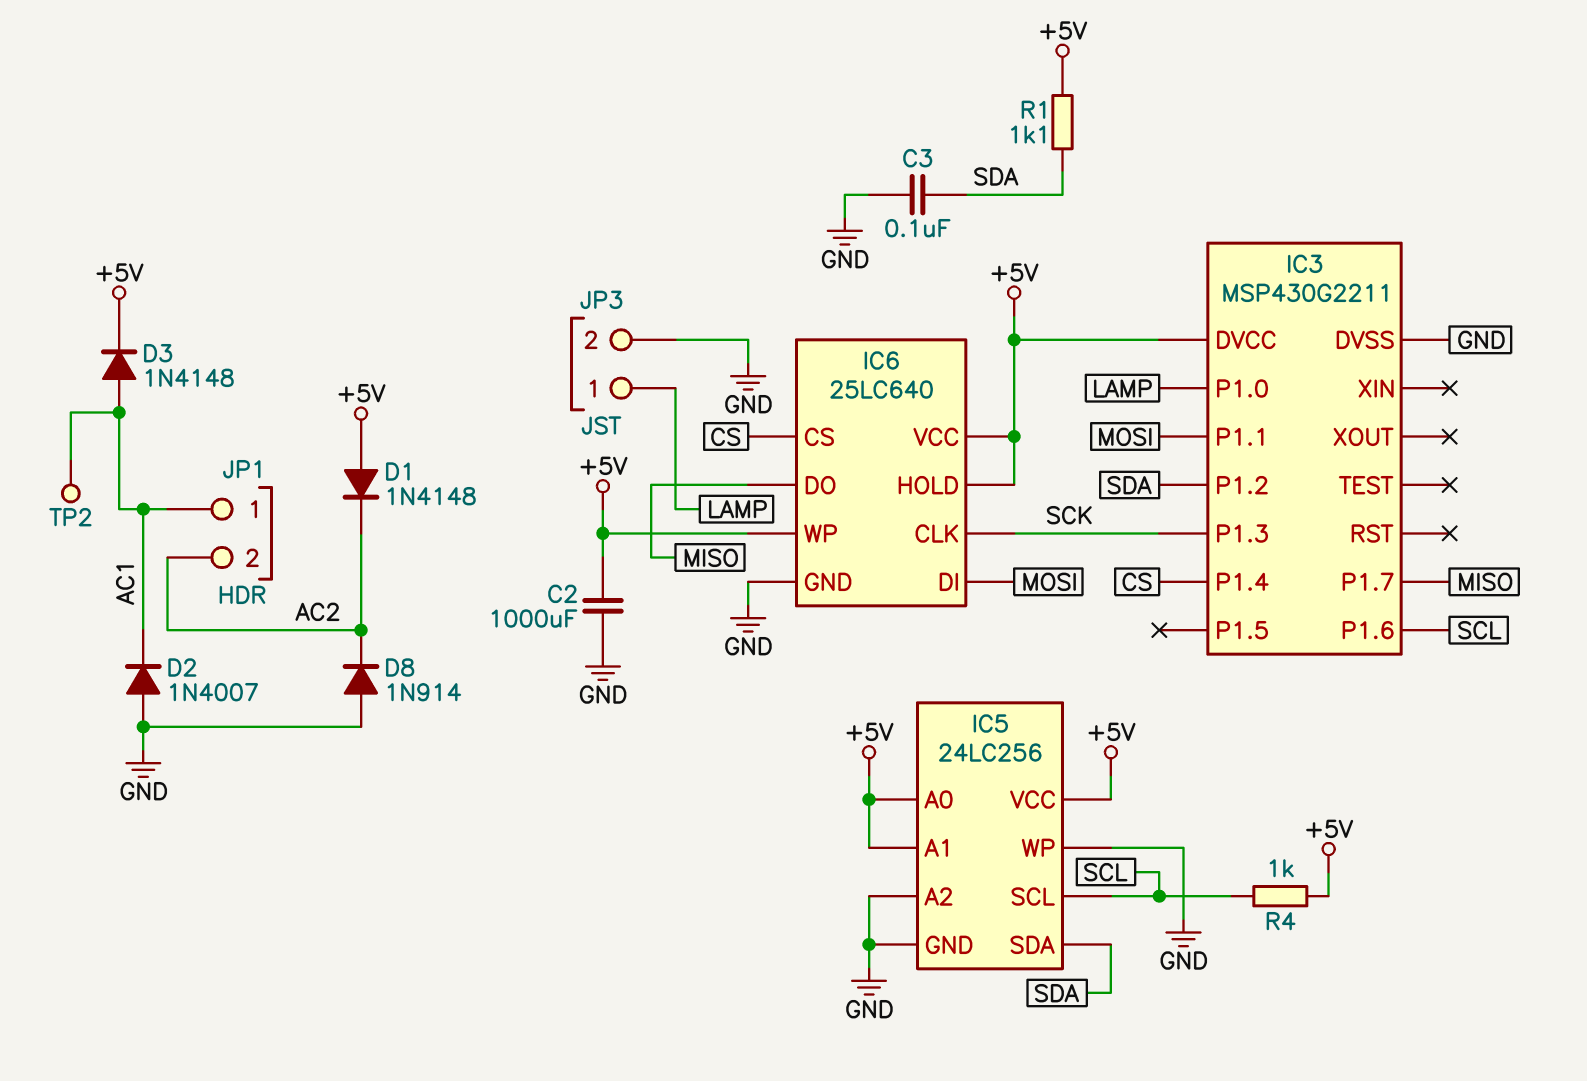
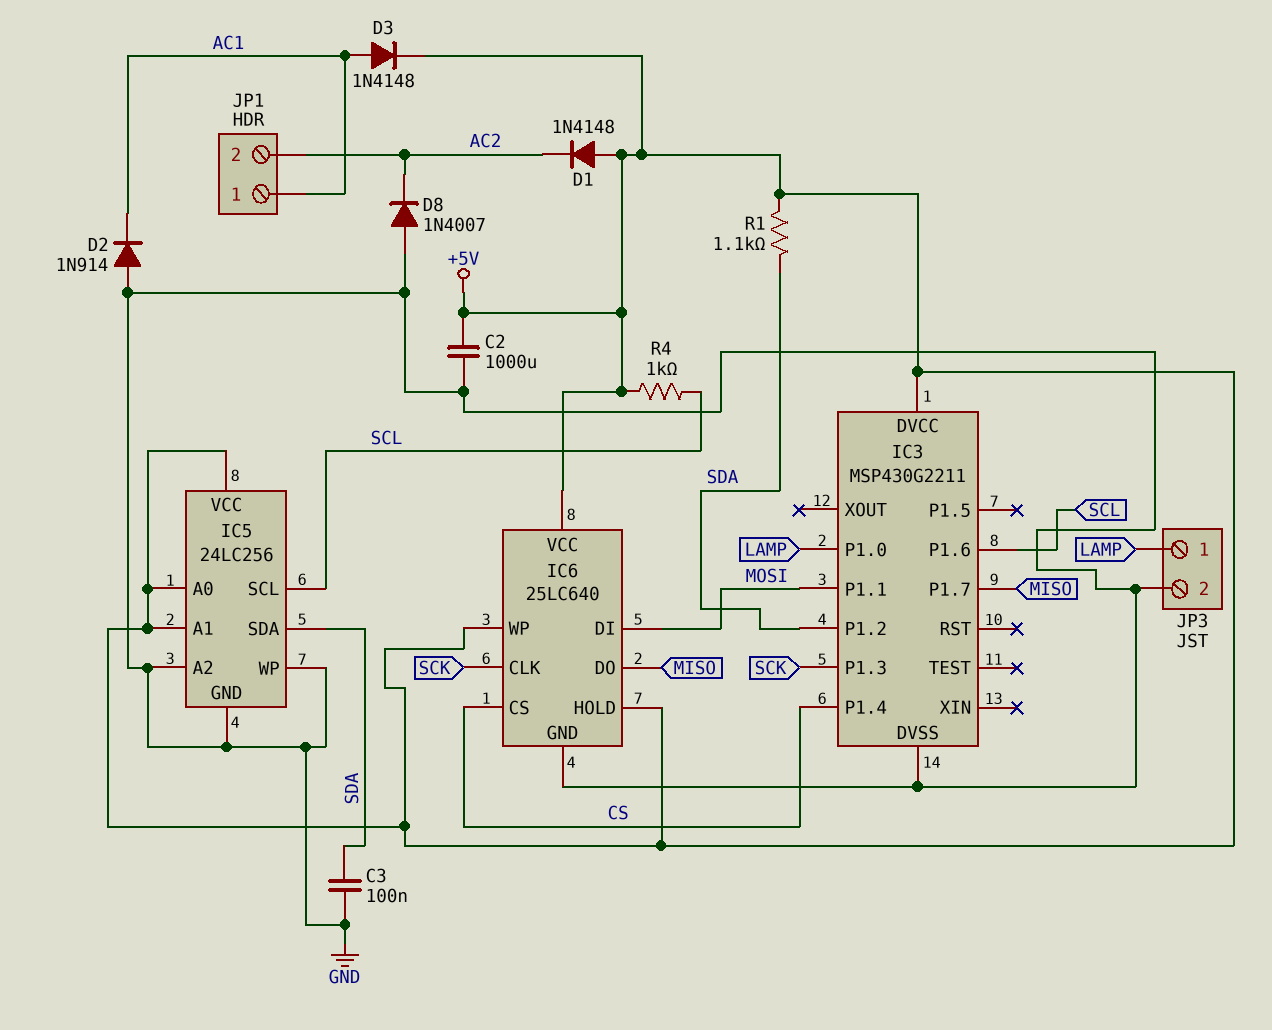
D2: diode 1N4007 (A GND, K AC1) -> diode 1N914 (A GND, K AC1)
D8: diode 1N914 (A GND, K AC2) -> diode 1N4007 (A GND, K AC2)
TP2: test point (AC1) -> none

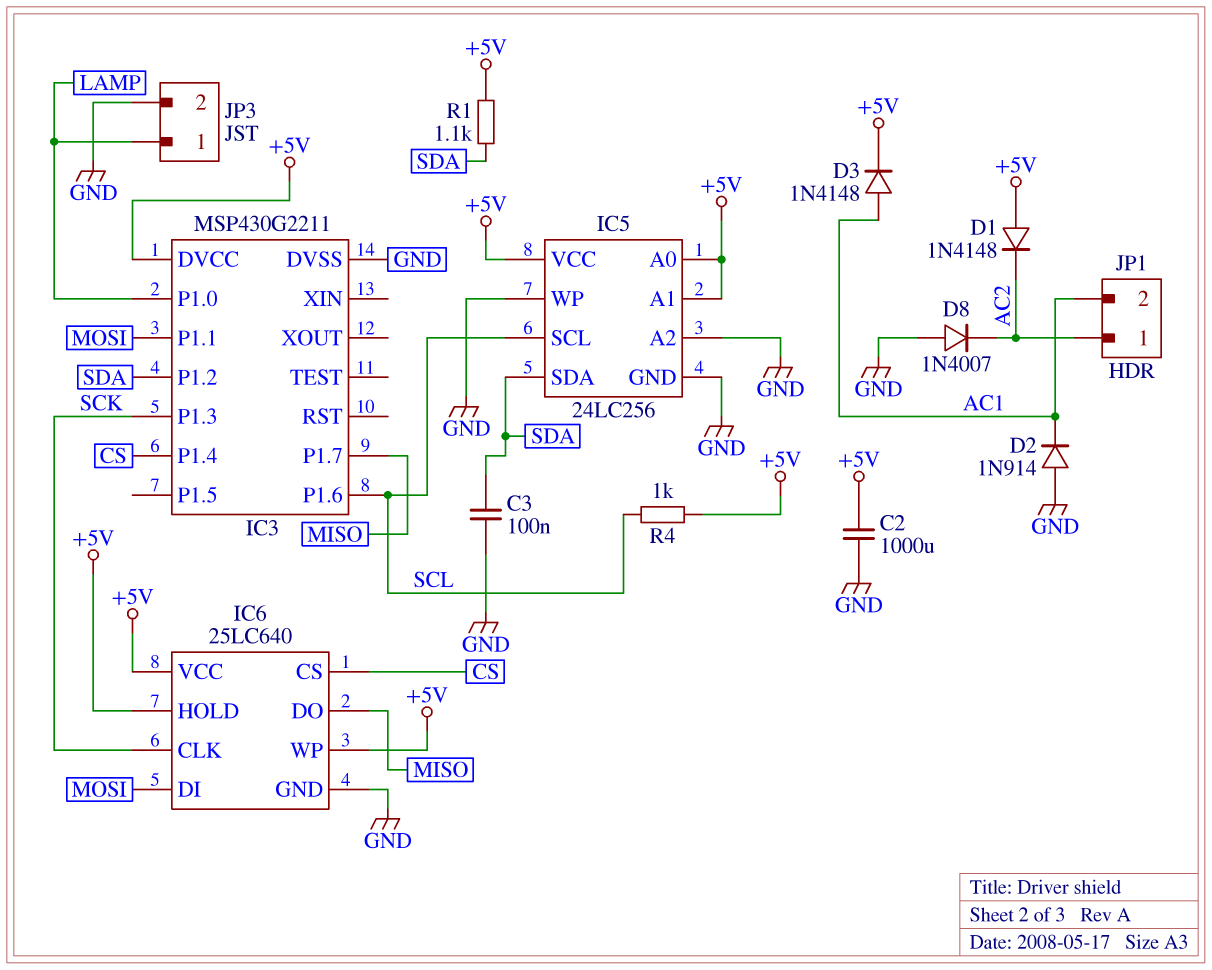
JP1 pin 1: AC1 -> AC2
JP1 pin 2: AC2 -> AC1

